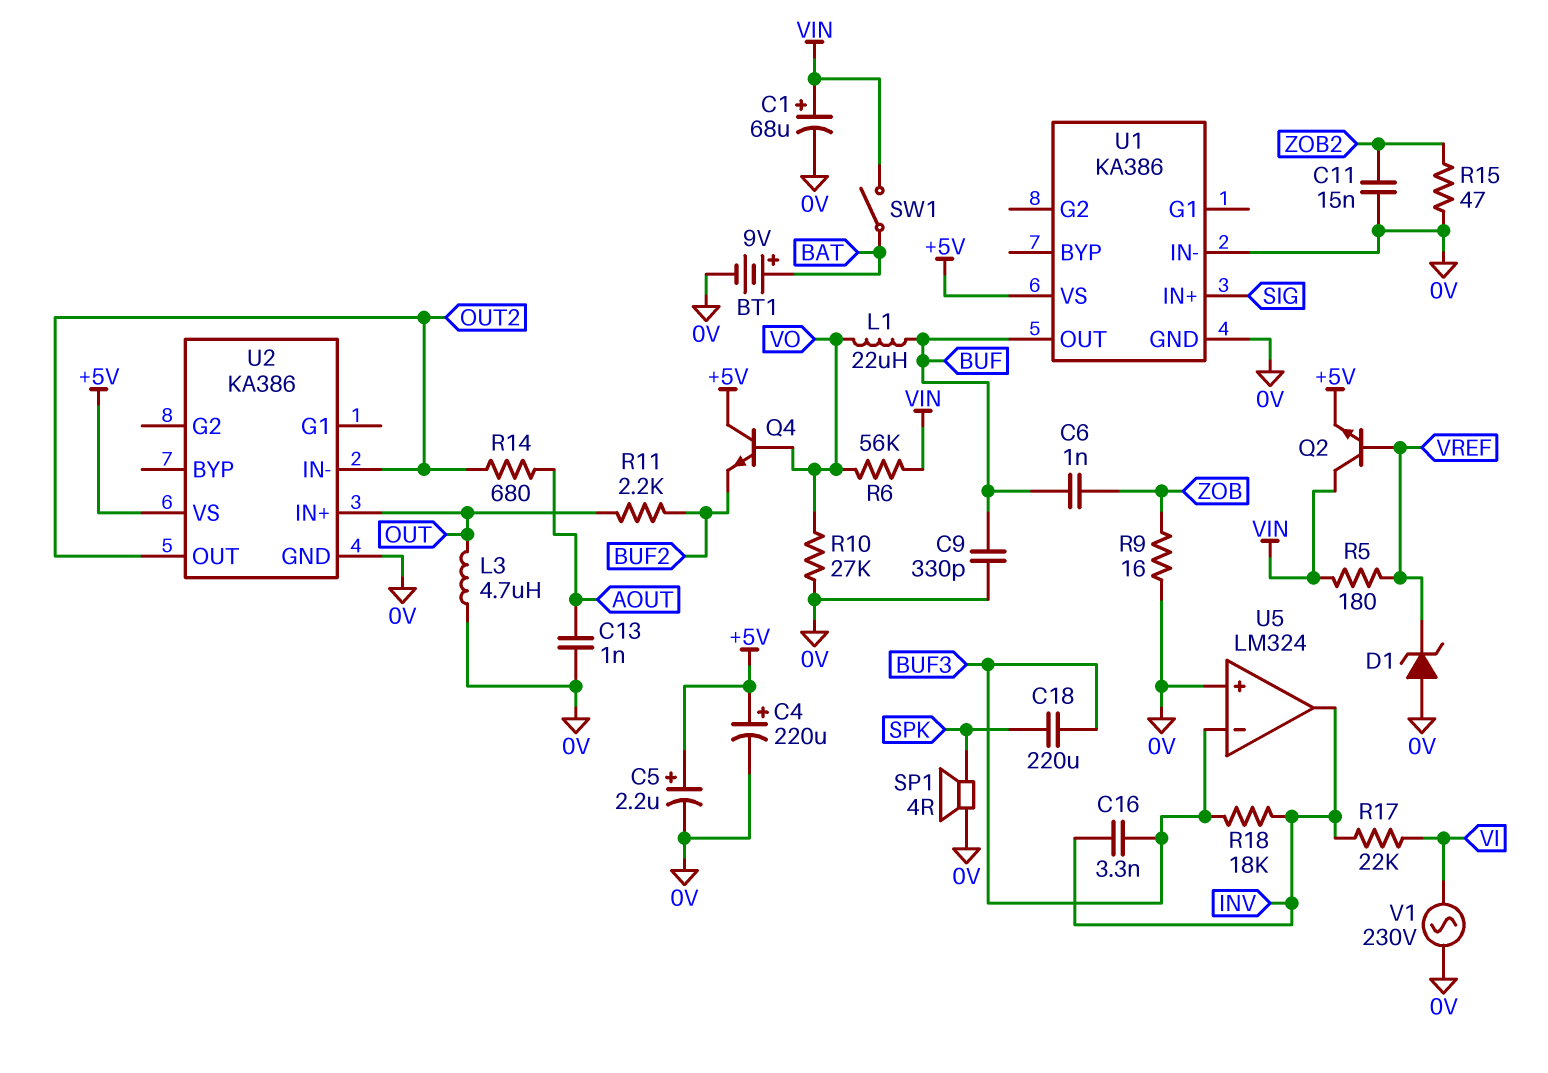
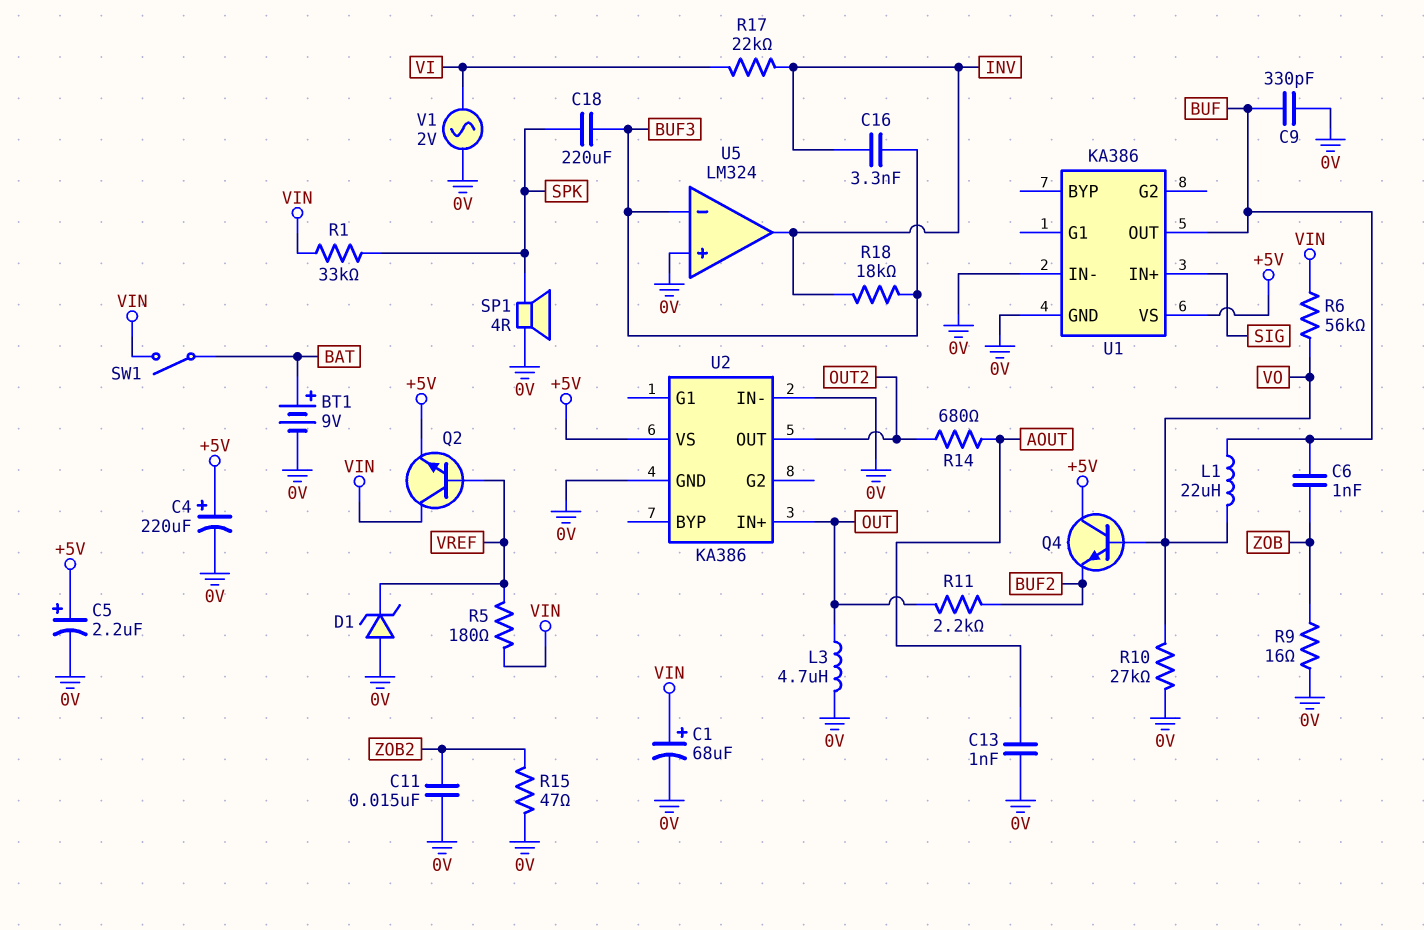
R1: none -> 33k (SPK, VIN)
U2 pin IN-: OUT2 -> 0V
V1: AC 230V (0V, VI) -> AC 2V (0V, VI)

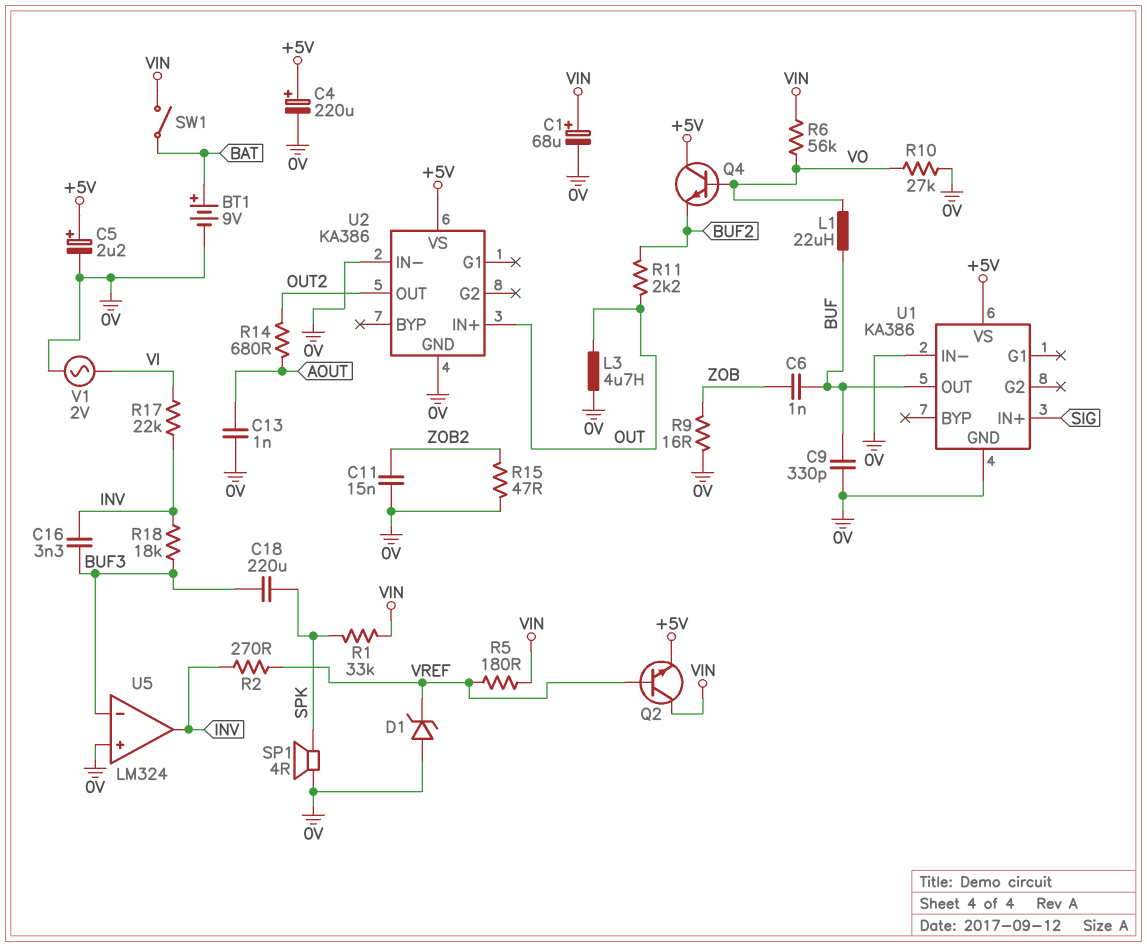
R2: none -> 270 (INV, VREF)

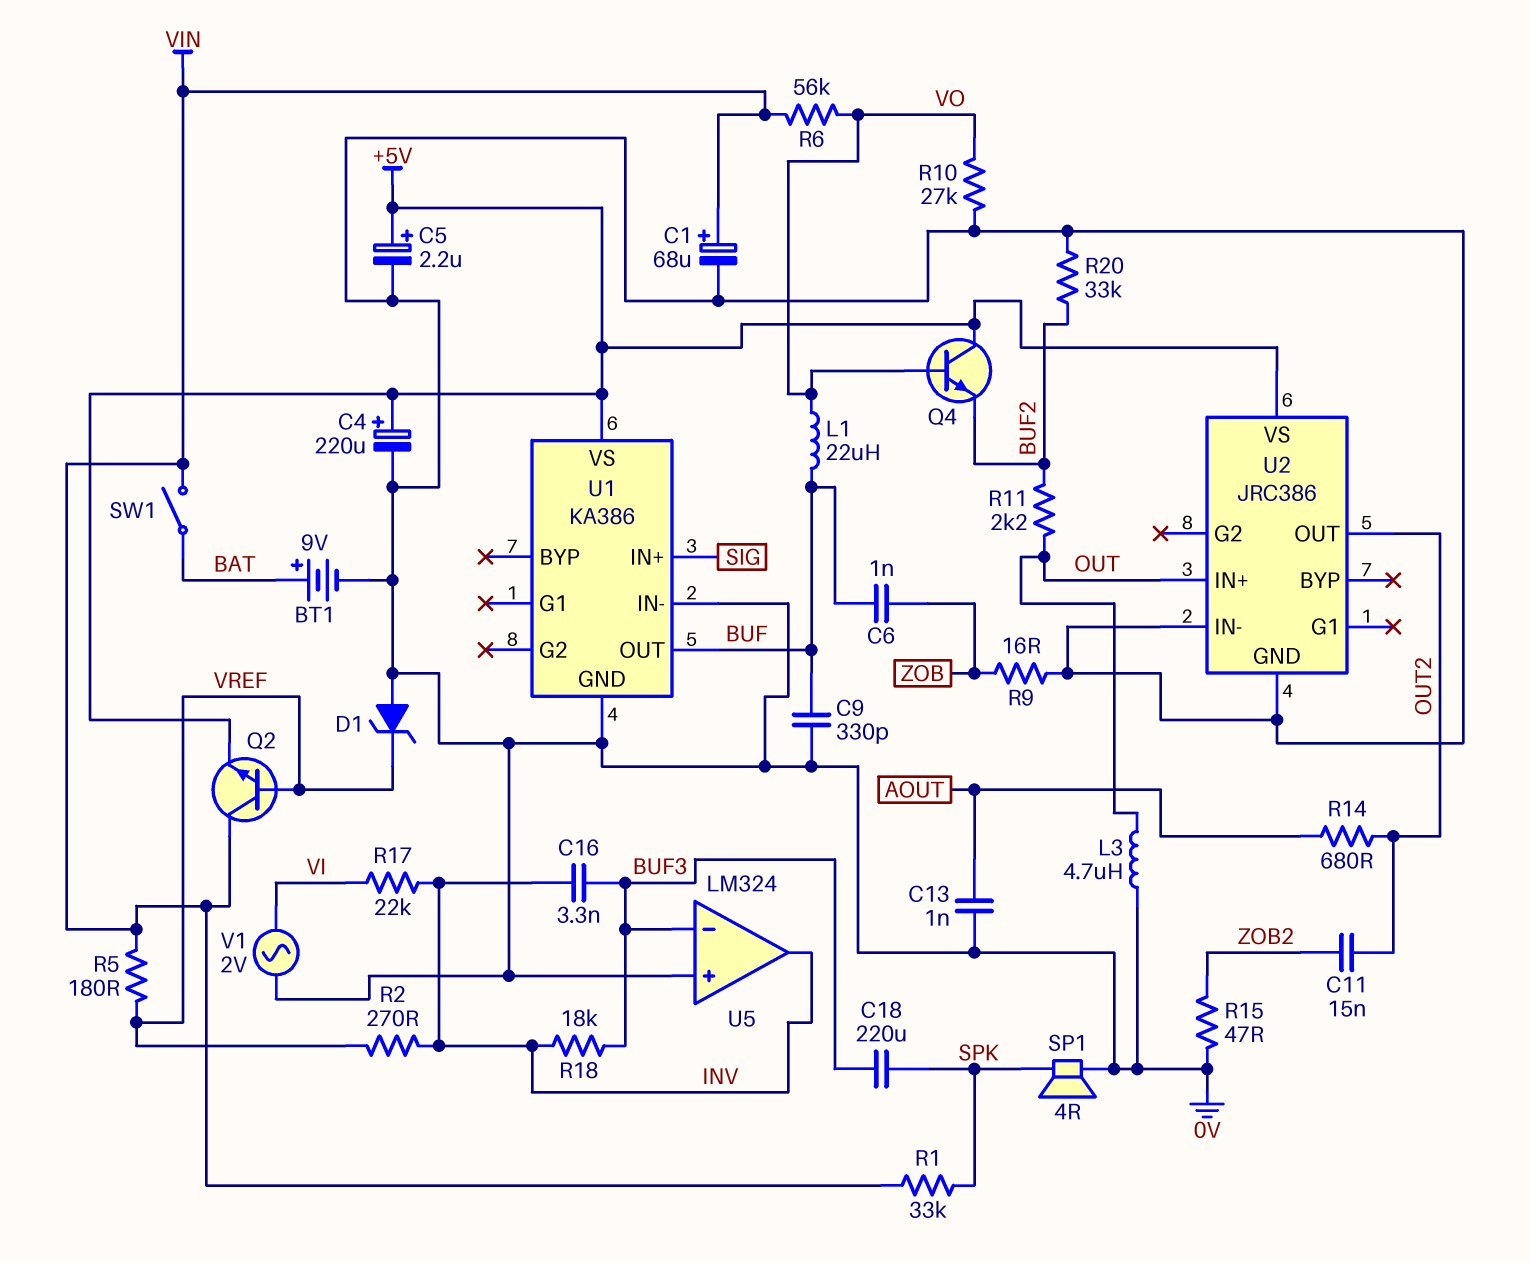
C11: 15nF (0V, ZOB2) -> 15nF (OUT2, ZOB2)
R20: none -> 33k (0V, BUF2)
U2: KA386 -> JRC386

